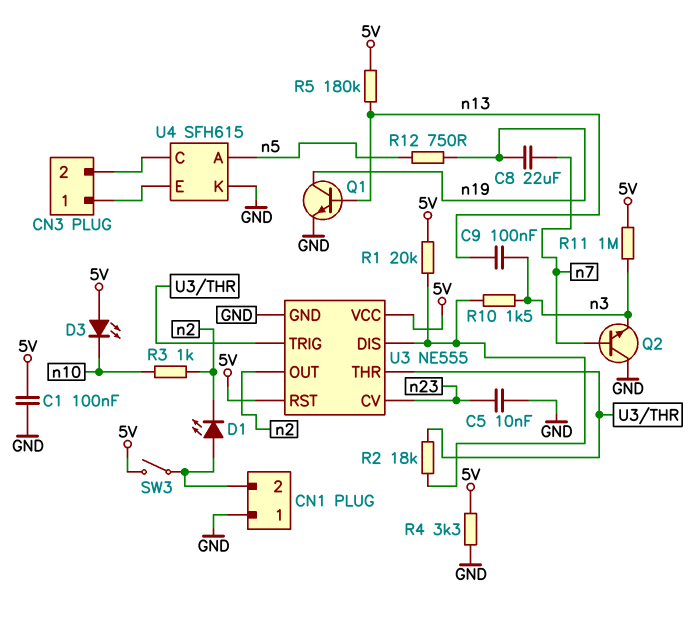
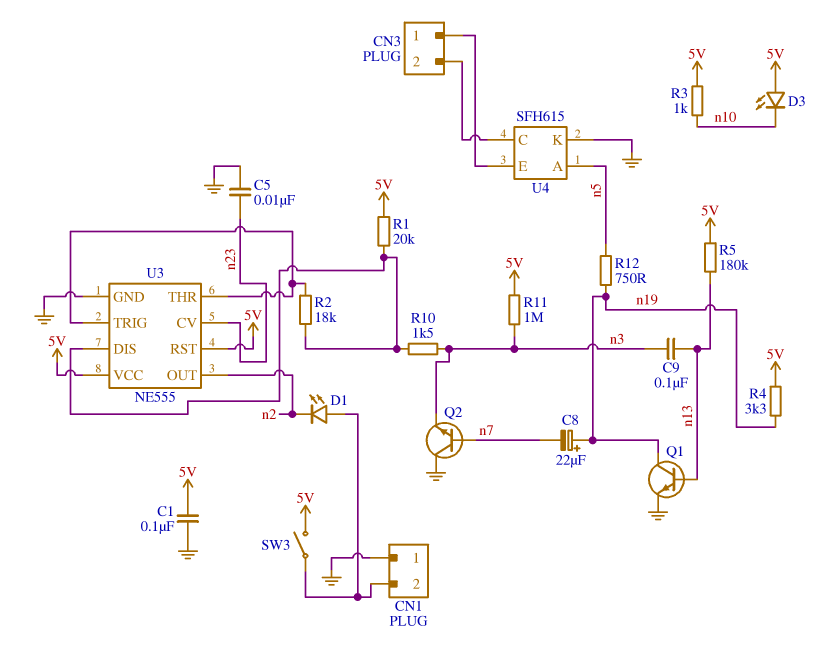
C8: 22uF (n7, n19) -> 22uF (plus n19, minus n7)
R3: 1k (n2, n10) -> 1k (5V, n10)
R4: 3.3k (5V, GND) -> 3.3k (5V, n19)

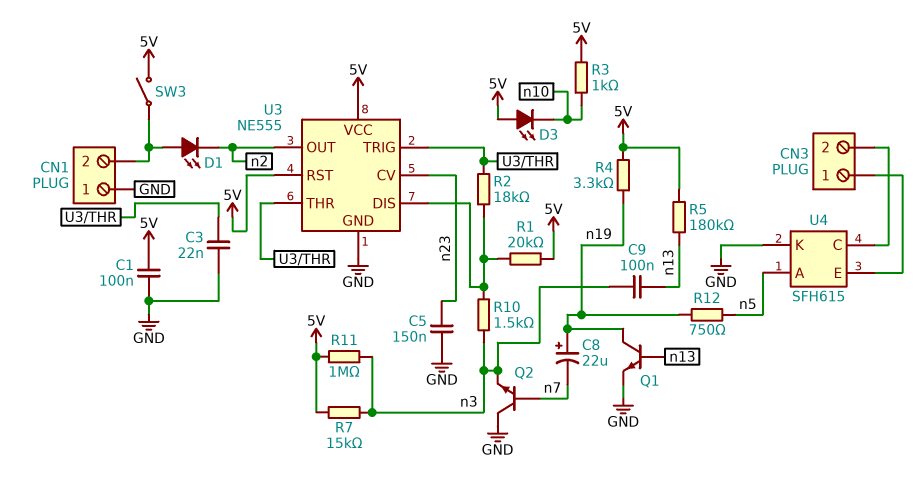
C3: none -> 22nF (GND, U3/THR)
C5: 10nF (GND, n23) -> 150nF (GND, n23)
R7: none -> 15k (5V, n3)

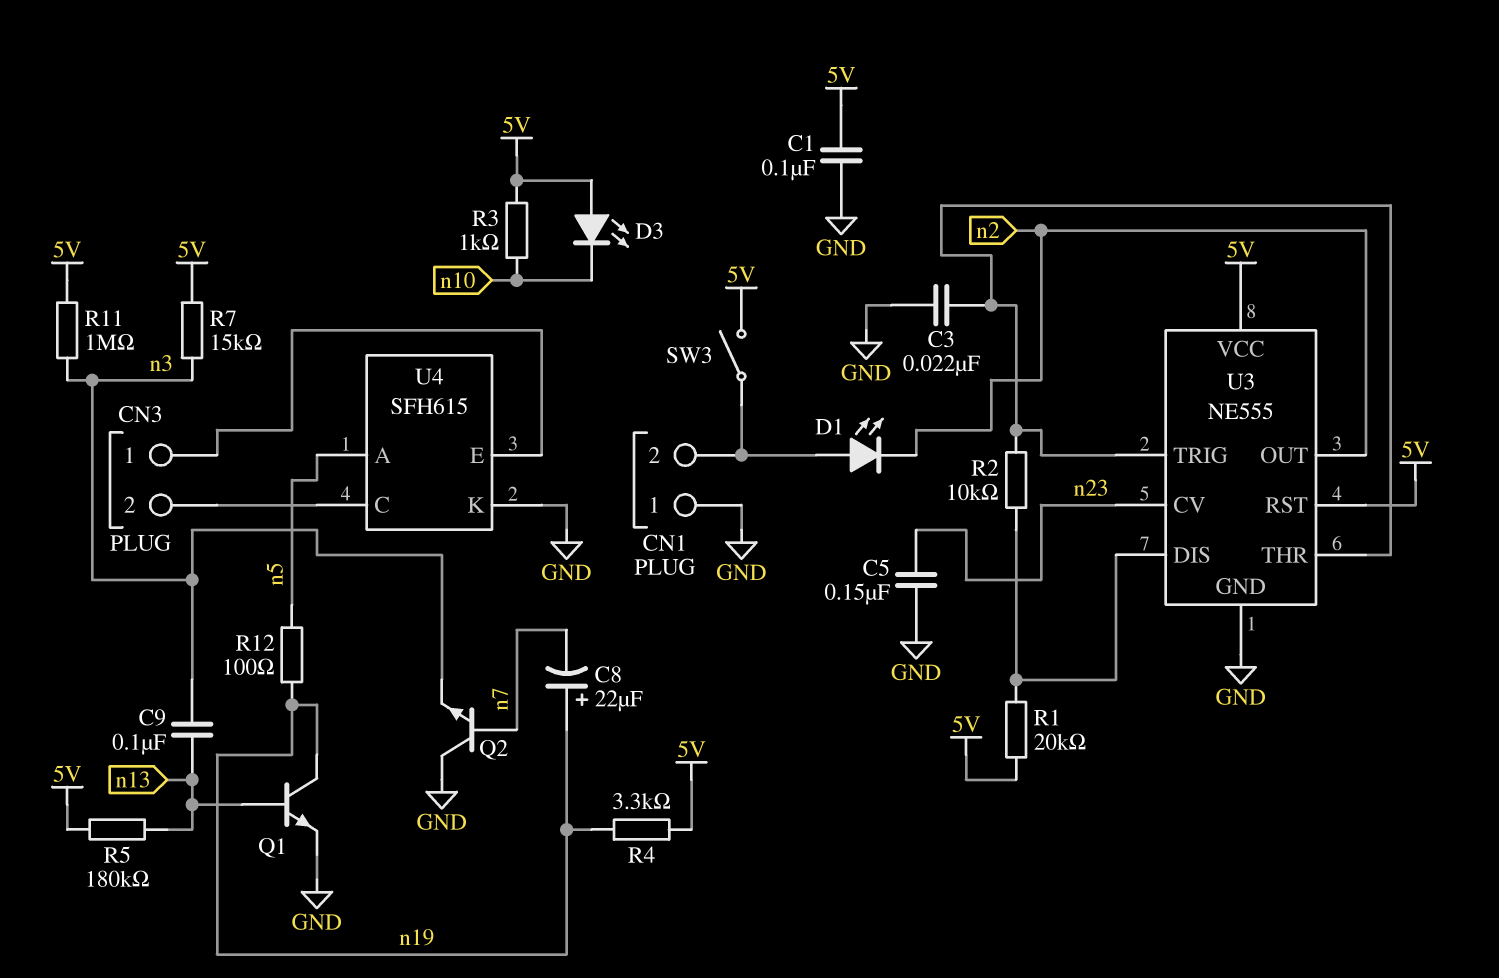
R2: 18k (U3/DIS, U3/THR) -> 10k (U3/DIS, U3/THR)
R10: 1.5k (U3/DIS, n3) -> none
R12: 750 (n5, n19) -> 100 (n5, n19)

